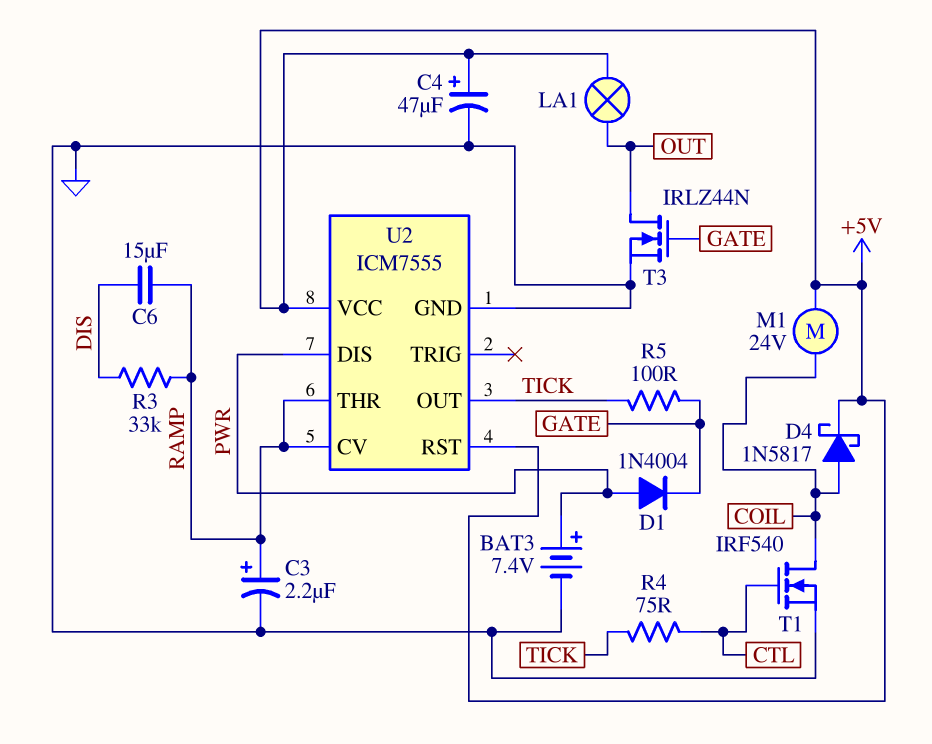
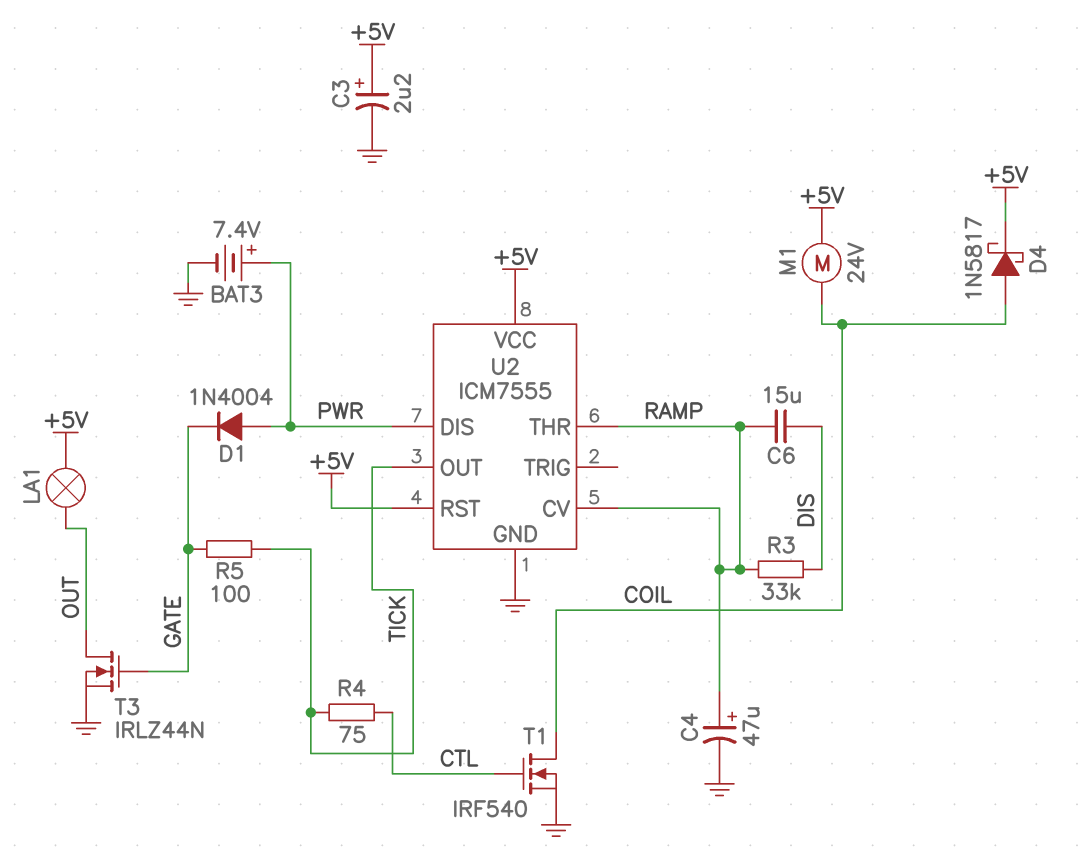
C3: 2.2uF (plus RAMP, minus GND) -> 2.2uF (plus +5V, minus GND)
C4: 47uF (plus +5V, minus GND) -> 47uF (plus RAMP, minus GND)

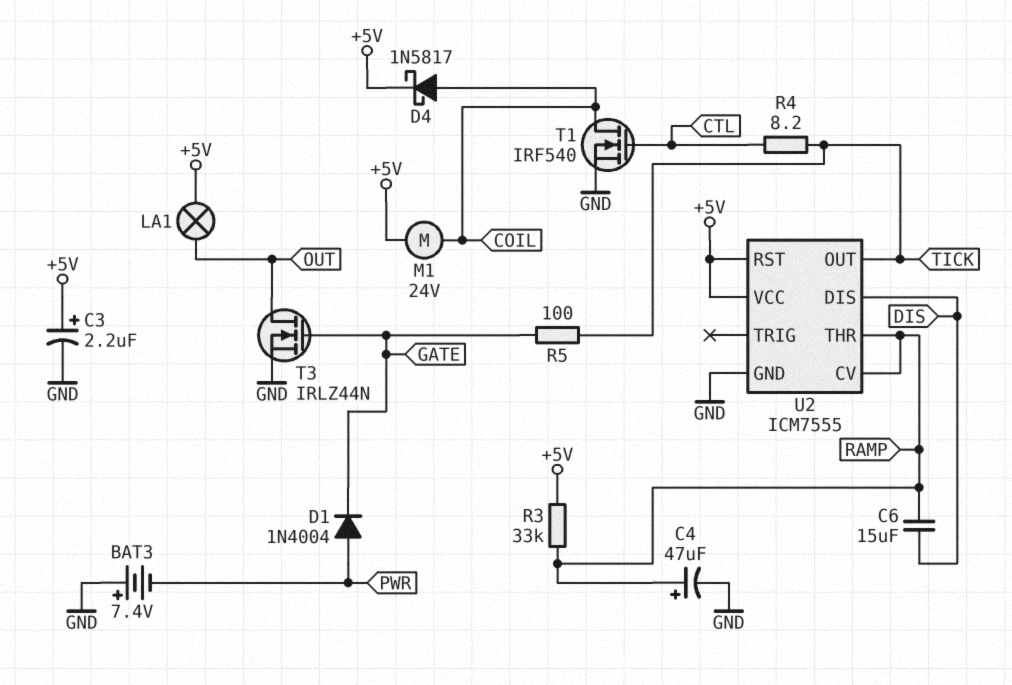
BAT3: 7.4V (plus PWR, minus GND) -> 7.4V (plus GND, minus PWR)
R3: 33k (DIS, RAMP) -> 33k (+5V, RAMP)
R4: 75 (CTL, TICK) -> 8.2 (CTL, TICK)
U2 pin DIS: PWR -> DIS

